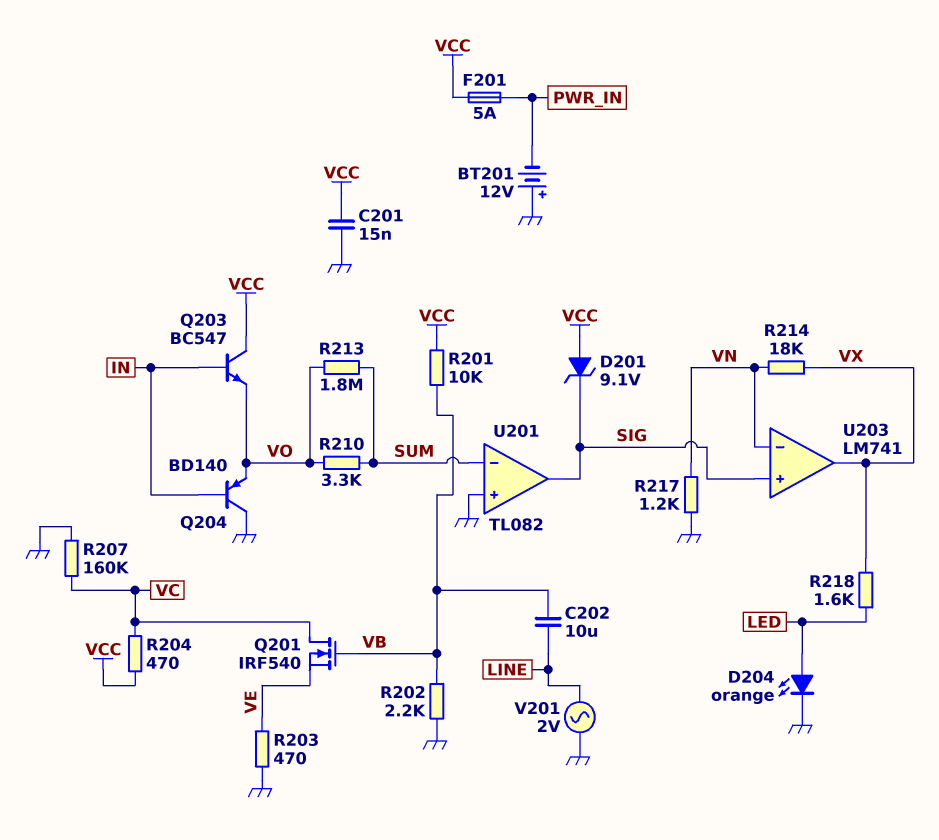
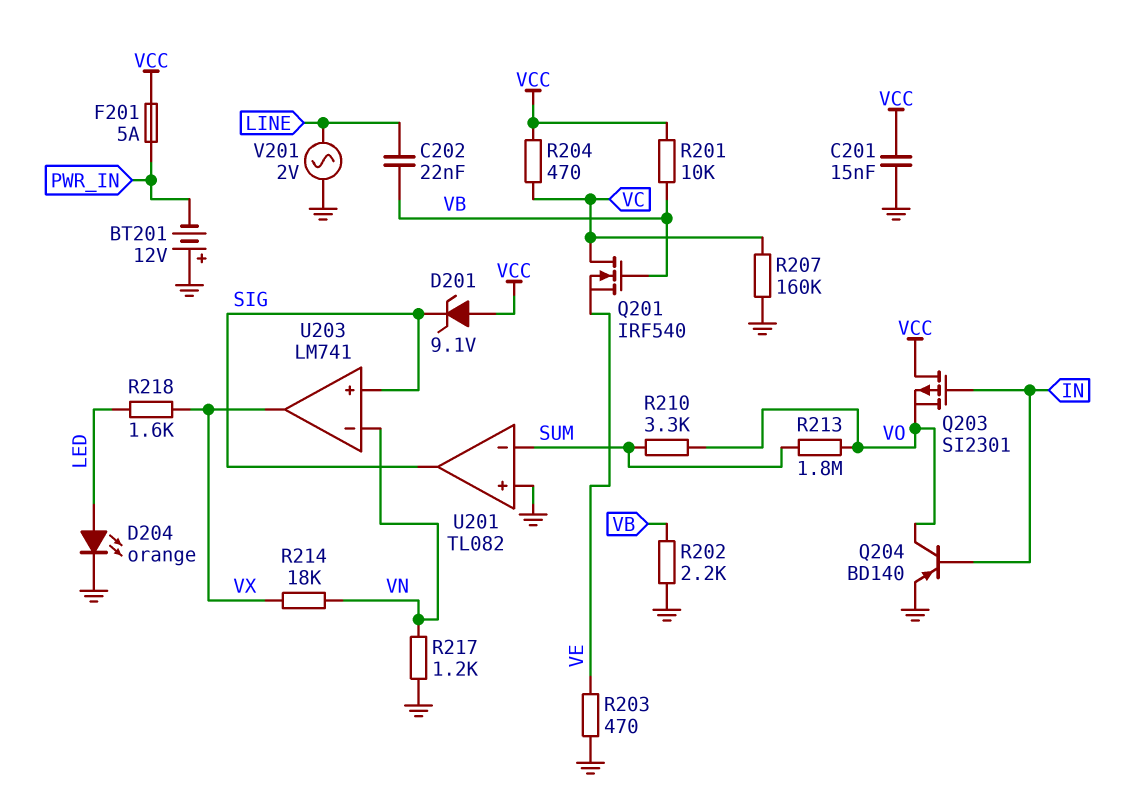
C202: 10uF (LINE, VB) -> 22nF (LINE, VB)
Q203: NPN BC547 (B IN, C VCC, E VO) -> PMOS SI2301 (G IN, D VCC, S VO)
Q204: PNP BD140 (B IN, C GND, E VO) -> PNP BD140 (B IN, C VO, E GND)

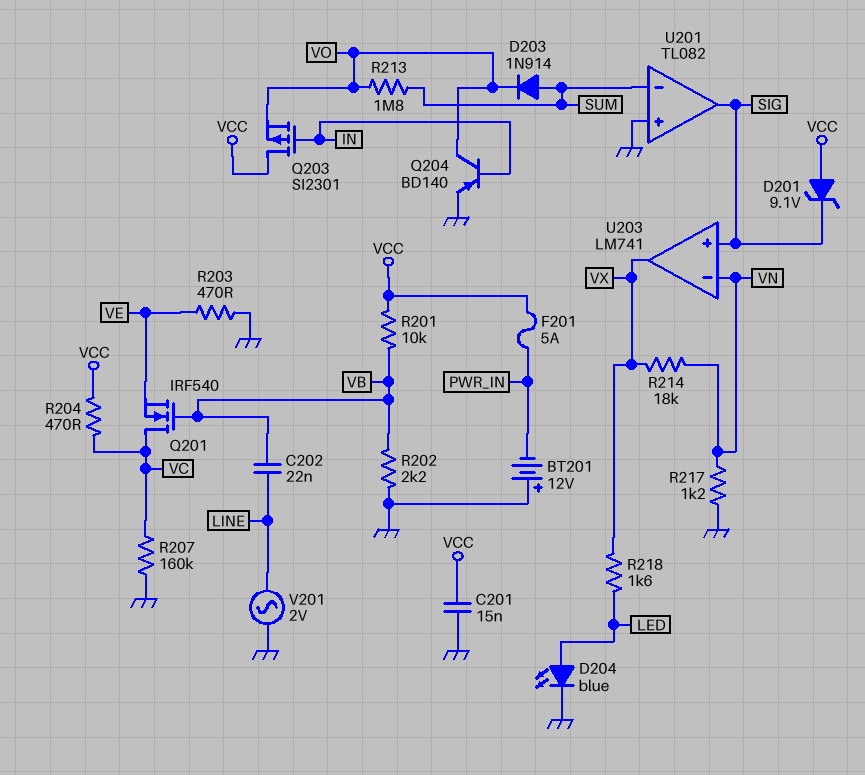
D203: none -> diode 1N914 (A SUM, K VO)
D204: LED orange (A LED, K GND) -> LED blue (A LED, K GND)
R210: 3.3k (SUM, VO) -> none

